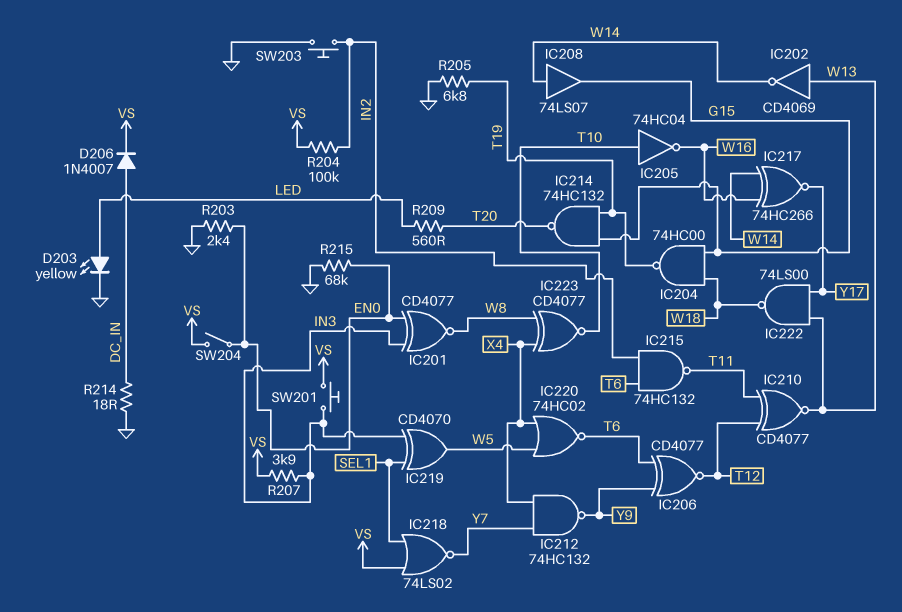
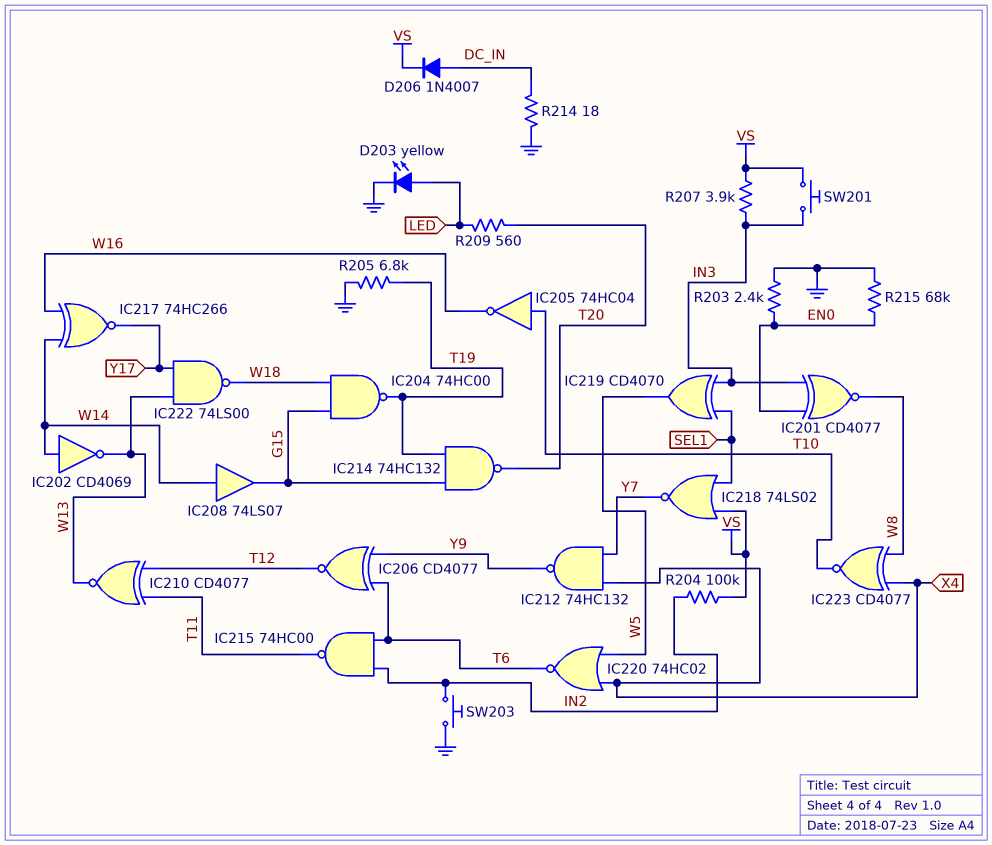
IC202: NOT CD4069 (in W13, out W14) -> NOT CD4069 (in W14, out W13)
IC215: NAND 74HC132 (in IN2, in T6, out T11) -> NAND 74HC00 (in IN2, in T6, out T11)
SW204: switch (EN0, VS) -> none

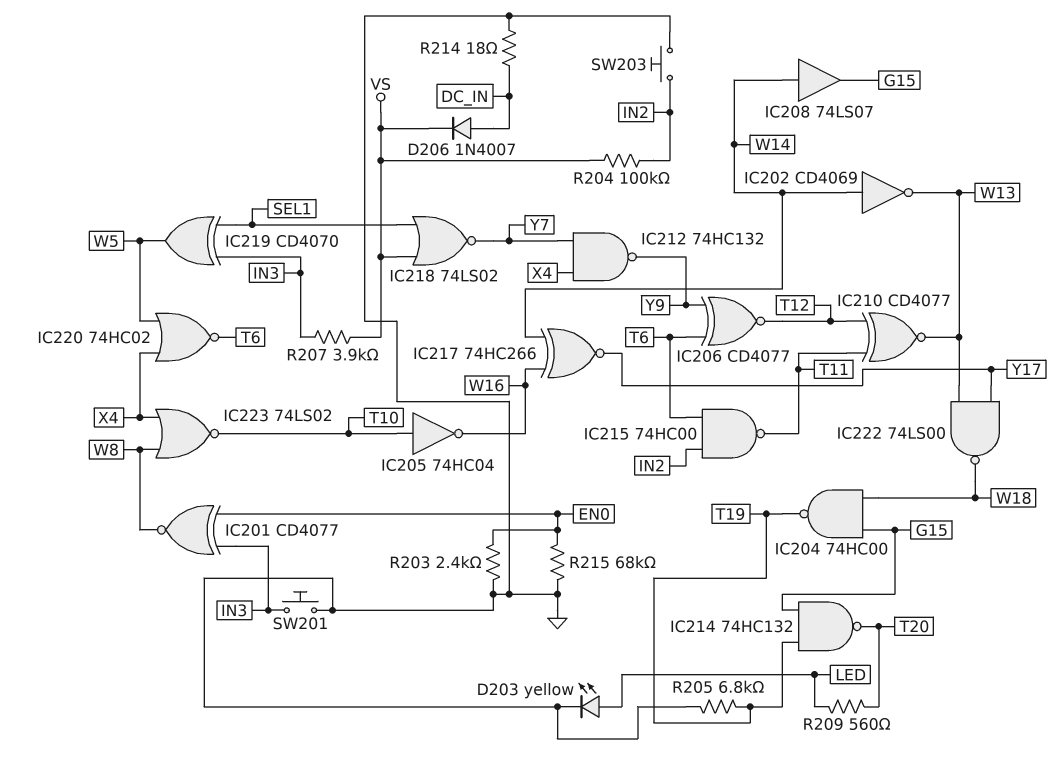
IC223: XNOR CD4077 (in W8, in X4, out T10) -> NOR 74LS02 (in W8, in X4, out T10)
SW201: button (IN3, VS) -> button (GND, IN3)

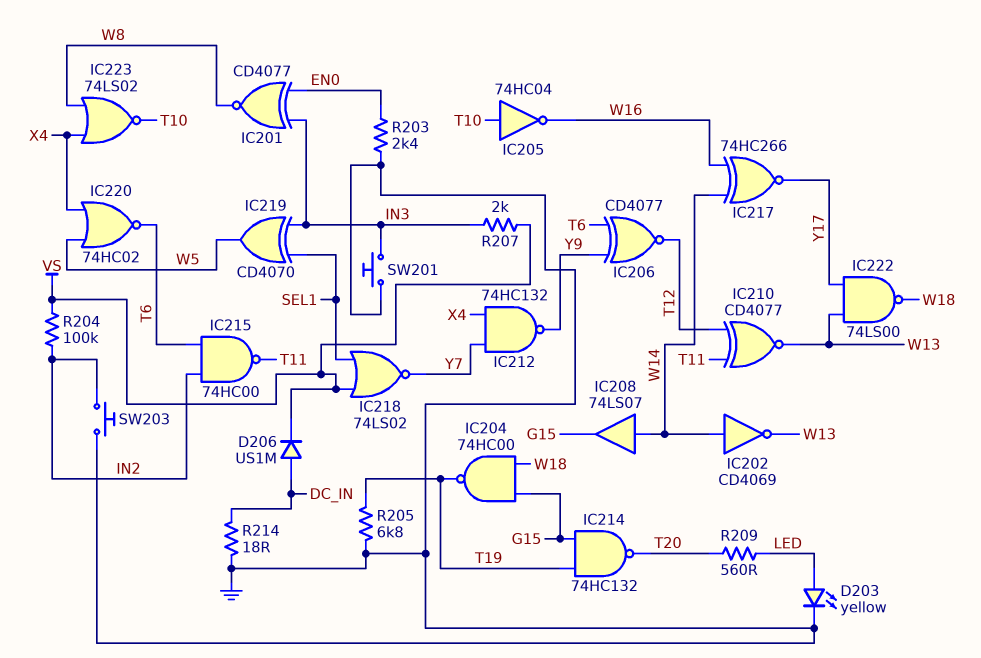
D206: diode 1N4007 (A DC_IN, K VS) -> diode US1M (A DC_IN, K VS)
R207: 3.9k (IN3, VS) -> 2k (IN3, VS)
R215: 68k (EN0, GND) -> none

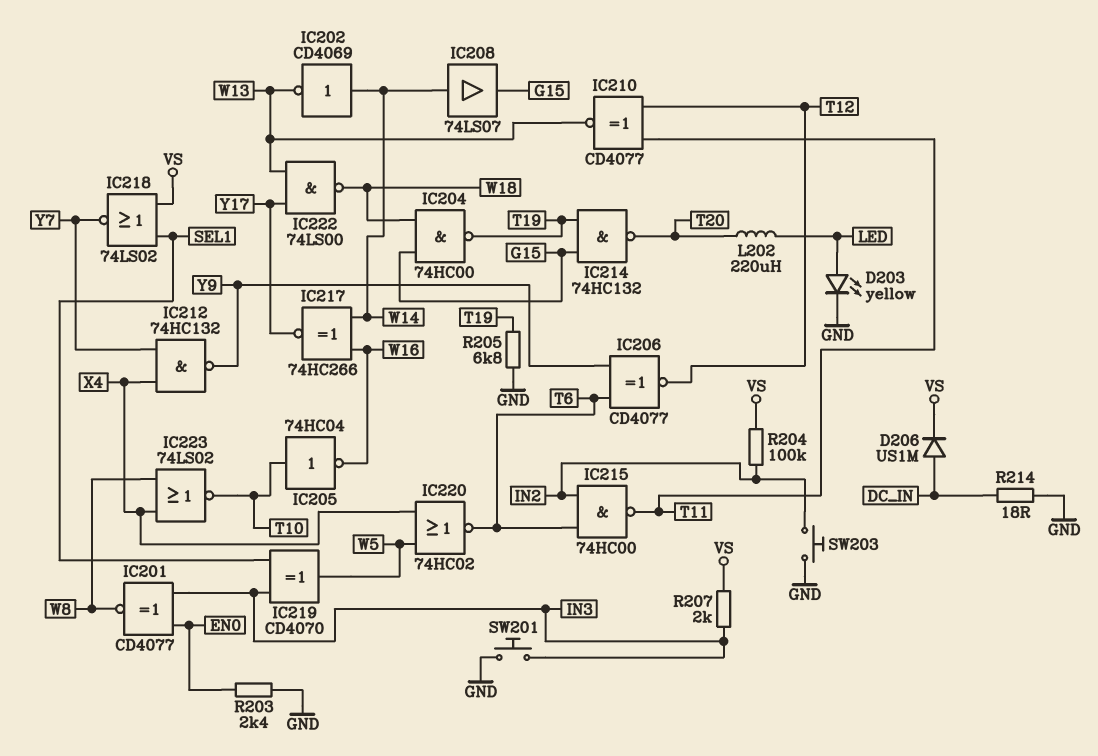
L202: none -> 220uH (LED, T20)
R209: 560 (LED, T20) -> none

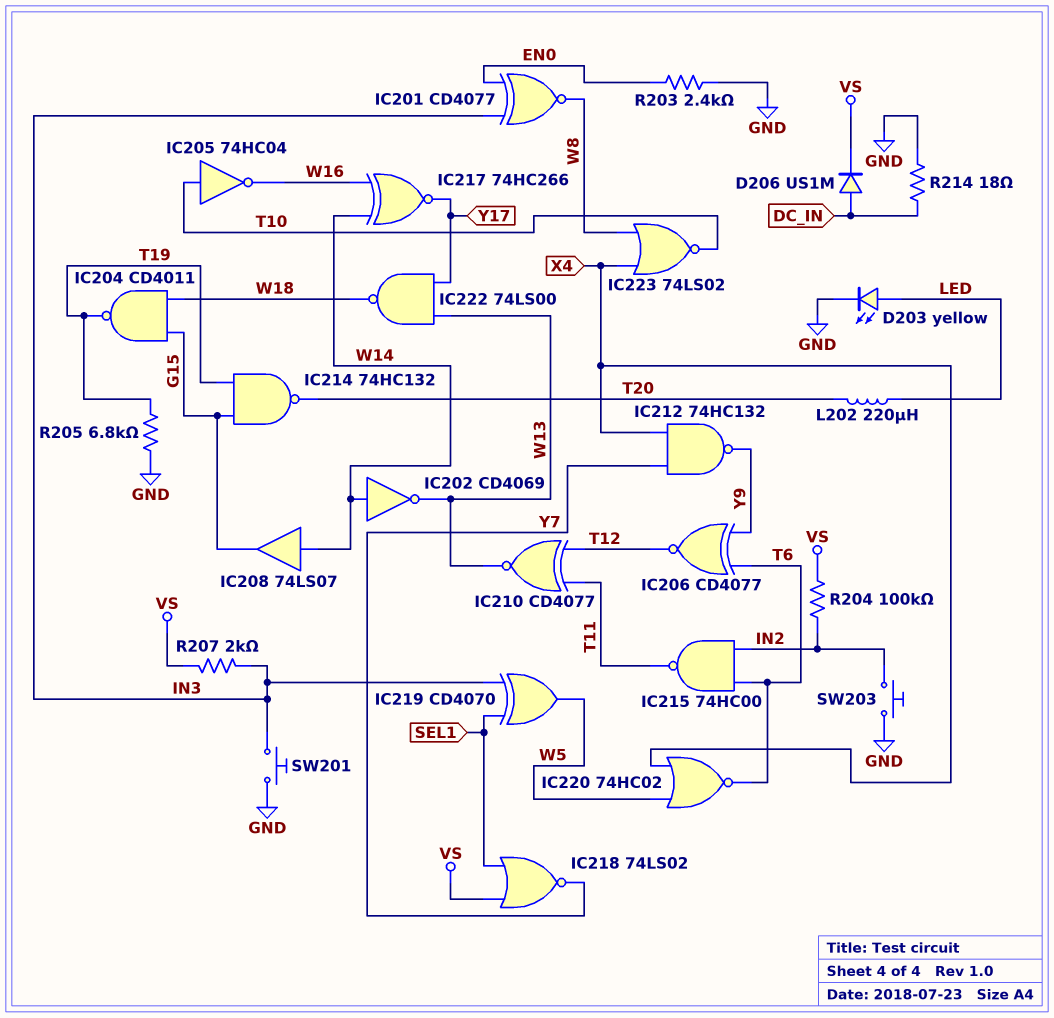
IC204: NAND 74HC00 (in G15, in W18, out T19) -> NAND CD4011 (in G15, in W18, out T19)

